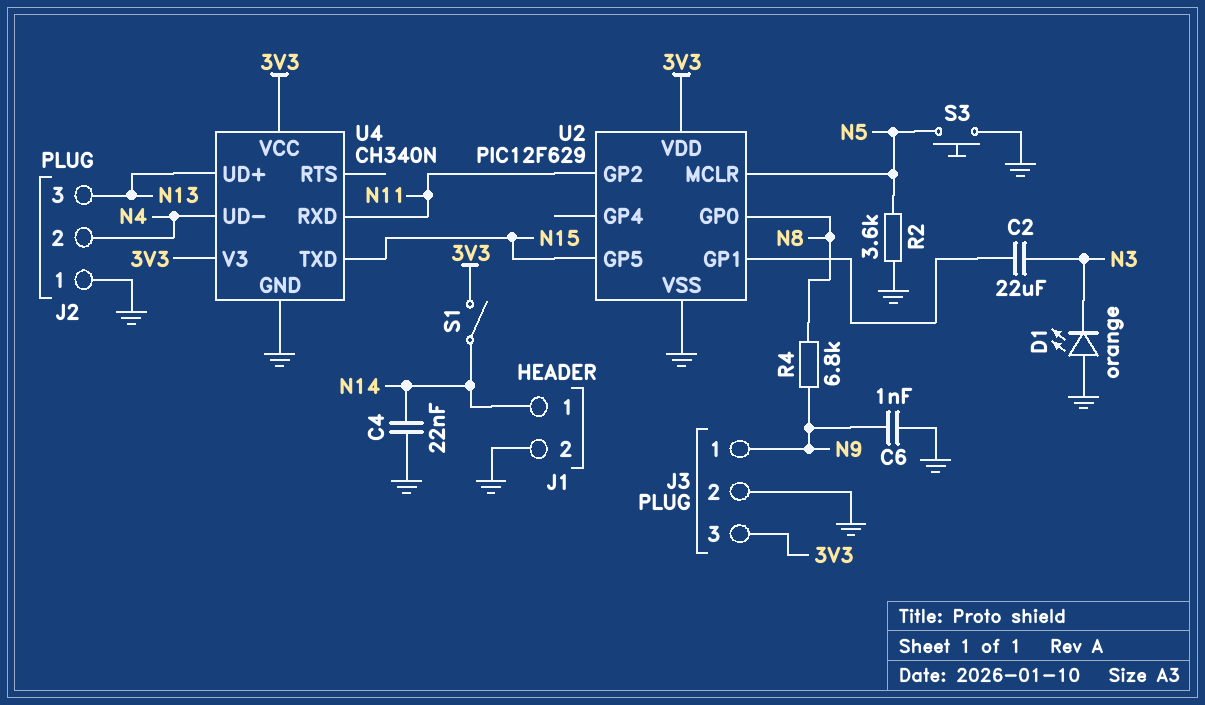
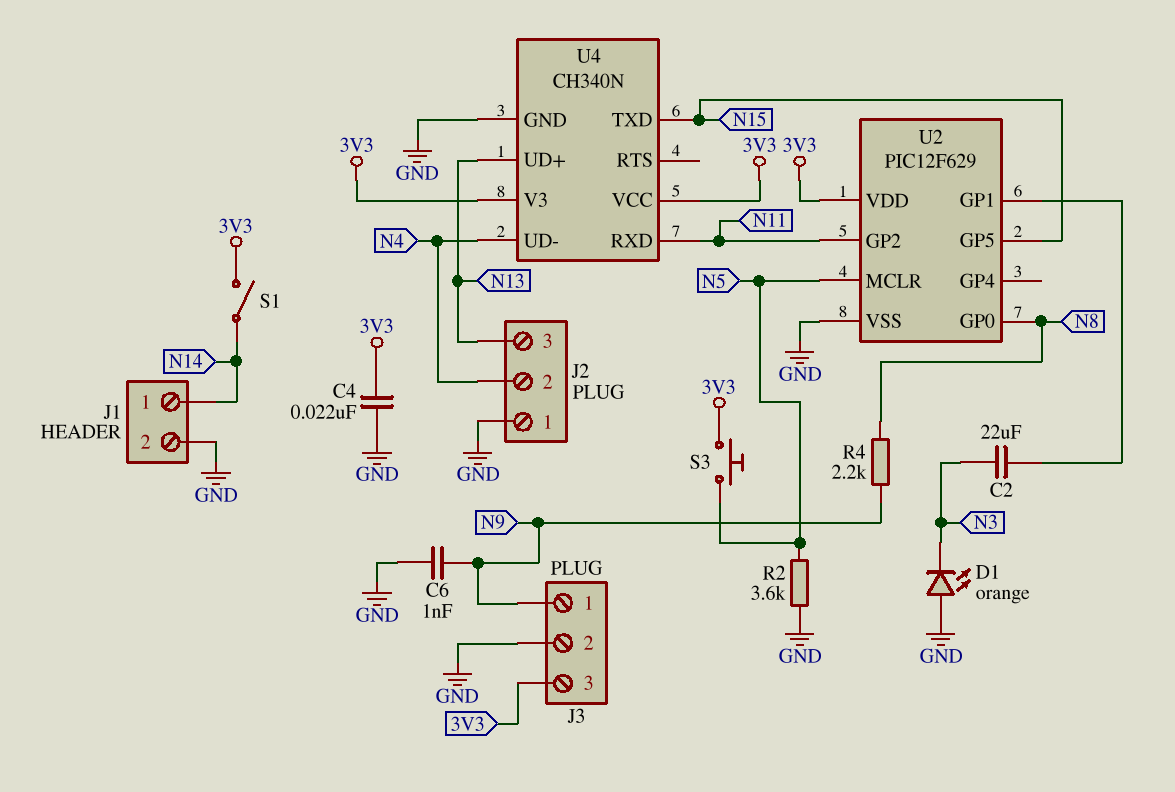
C4: 22nF (GND, N14) -> 22nF (3V3, GND)
R4: 6.8k (N8, N9) -> 2.2k (N8, N9)
S3: button (GND, N5) -> button (3V3, N5)

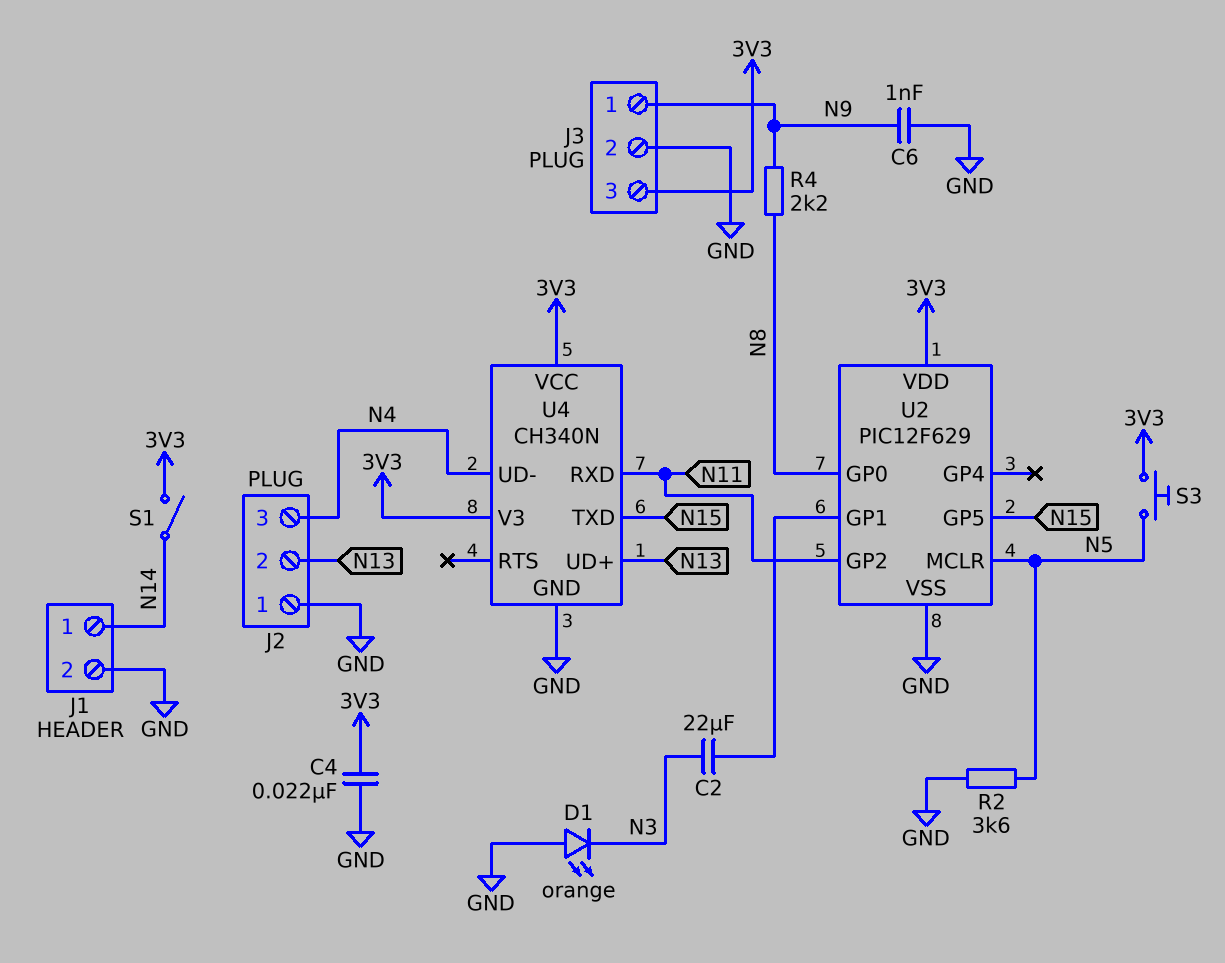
J2 pin 2: N4 -> N13
J2 pin 3: N13 -> N4

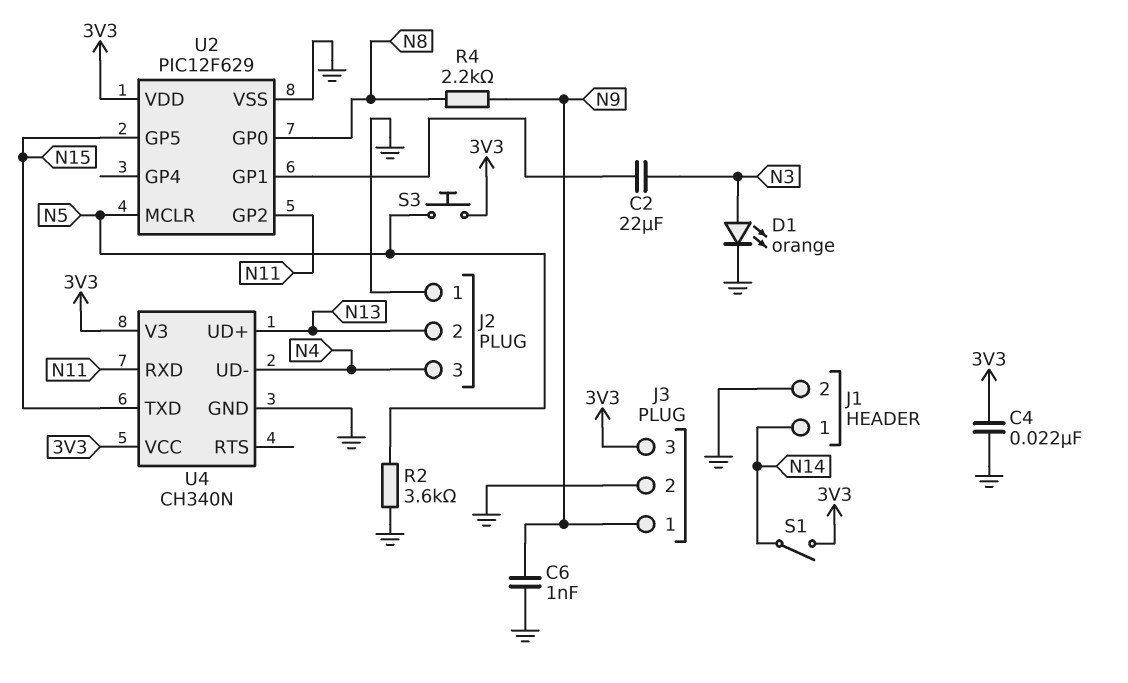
D1: LED orange (A GND, K N3) -> LED orange (A N3, K GND)

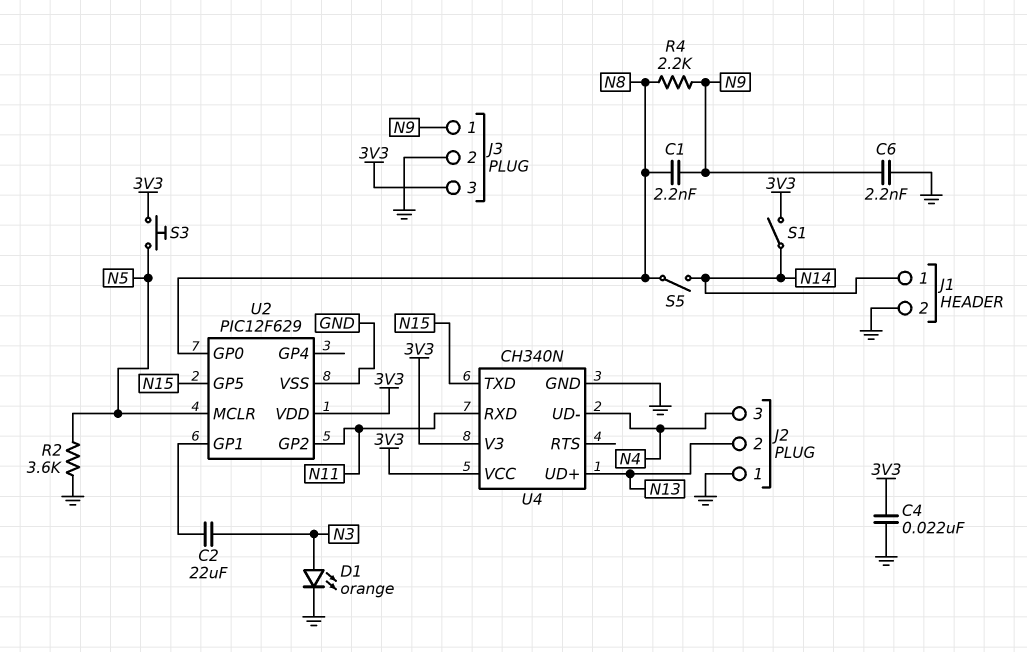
C1: none -> 2.2nF (N8, N9)
C6: 1nF (GND, N9) -> 2.2nF (GND, N9)
S5: none -> switch (N8, N14)

